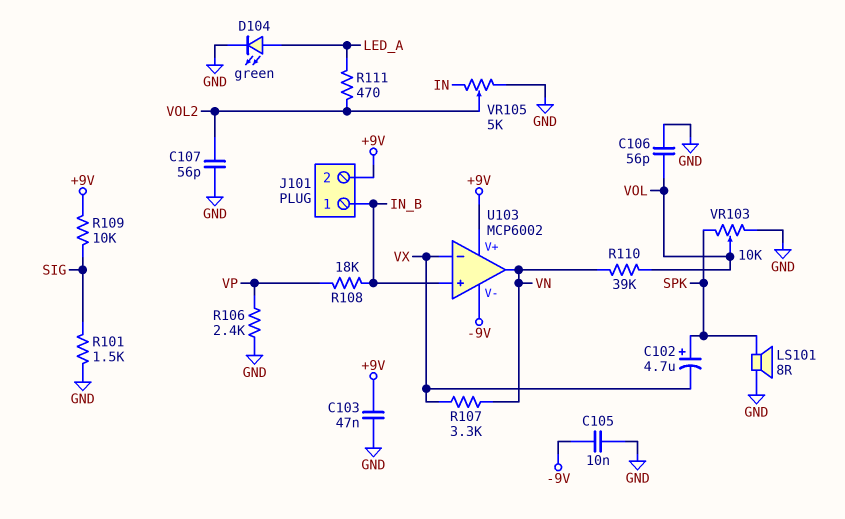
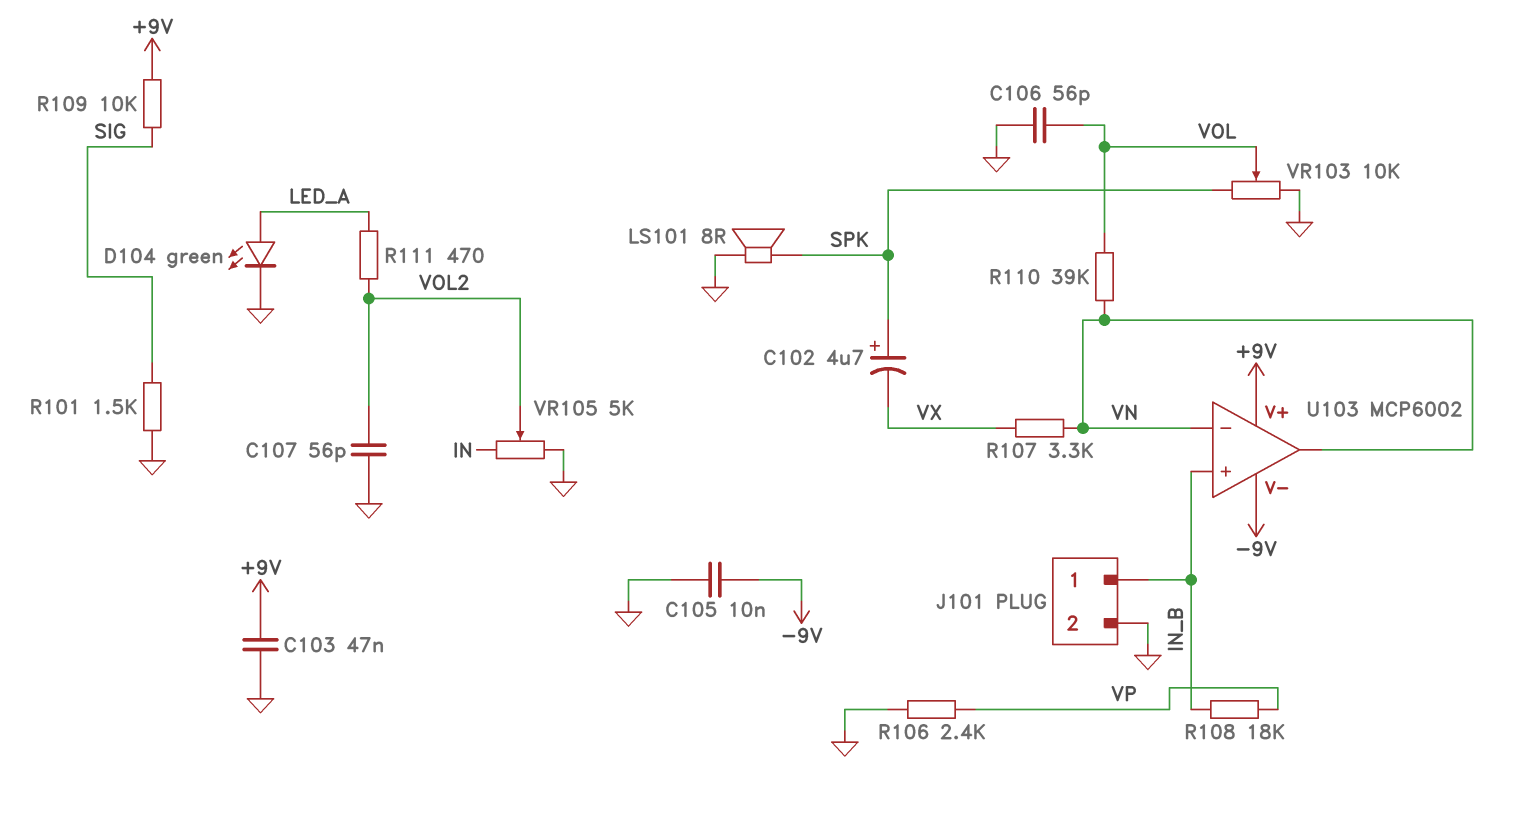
J101 pin 2: +9V -> GND
U103 pin in-: VX -> VN

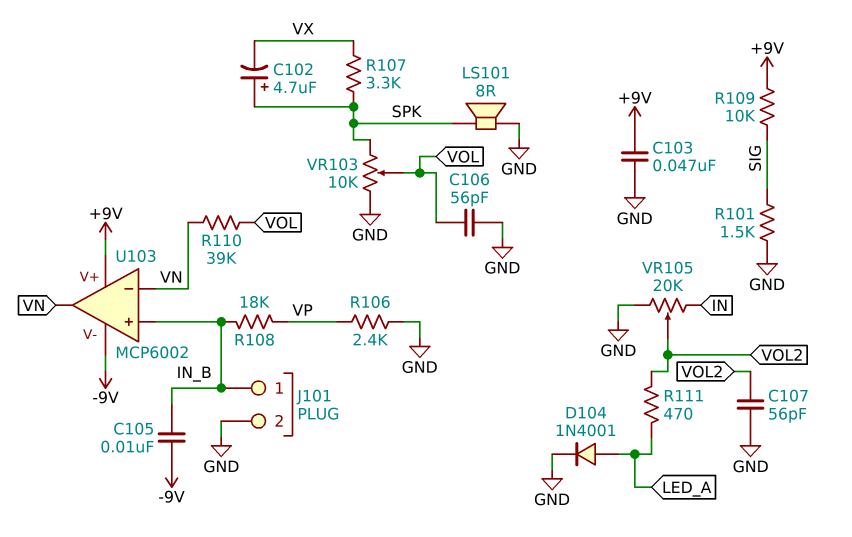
C105: 10nF (-9V, GND) -> 10nF (-9V, IN_B)
D104: LED green (A LED_A, K GND) -> diode 1N4001 (A LED_A, K GND)
R107: 3.3k (VN, VX) -> 3.3k (SPK, VX)
VR105: 5k (GND, IN, wiper VOL2) -> 20k (GND, IN, wiper VOL2)

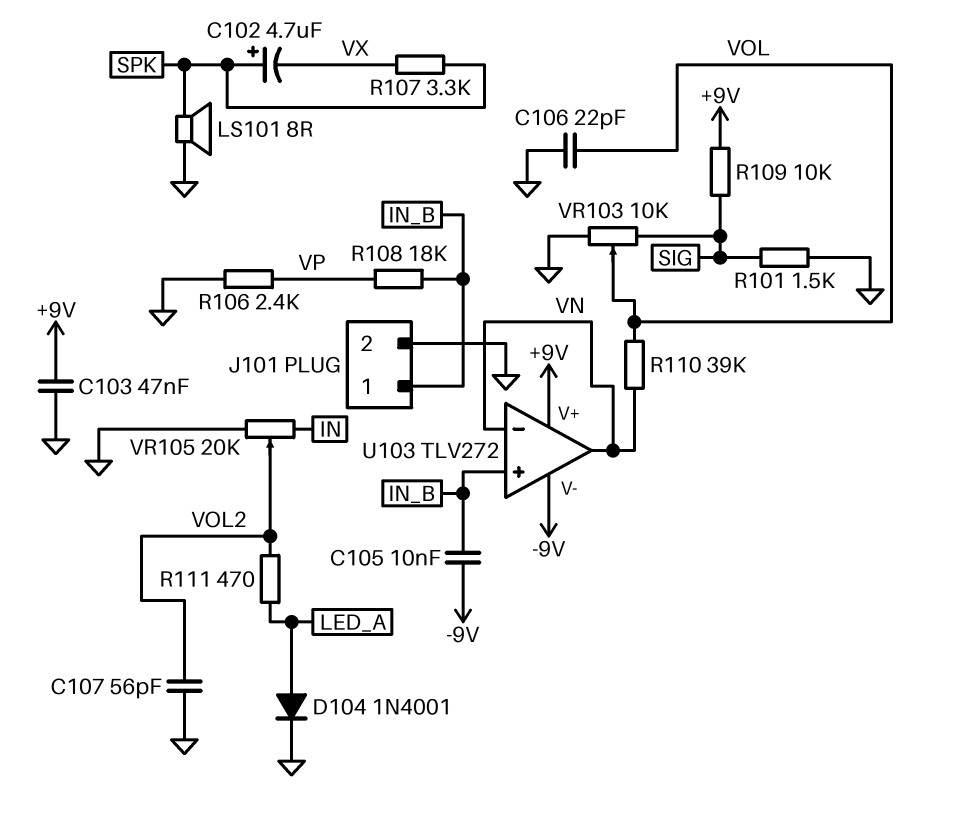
C106: 56pF (GND, VOL) -> 22pF (GND, VOL)
U103: MCP6002 -> TLV272
VR103: 10k (GND, SPK, wiper VOL) -> 10k (GND, SIG, wiper VOL)

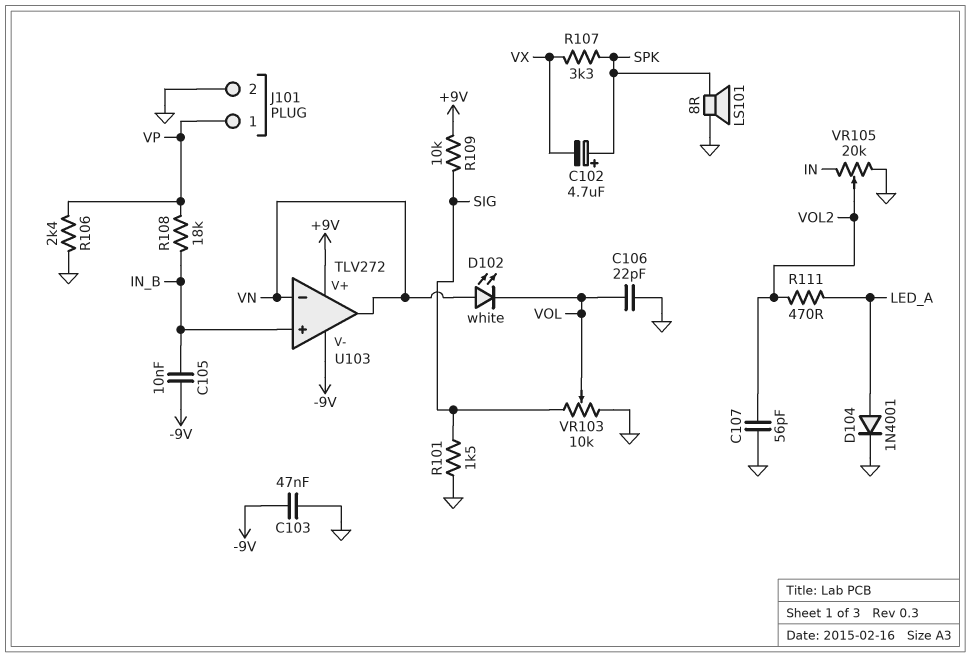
C103: 47nF (+9V, GND) -> 47nF (-9V, GND)
D102: none -> LED white (A VN, K VOL)
J101 pin 1: IN_B -> VP
R110: 39k (VN, VOL) -> none

